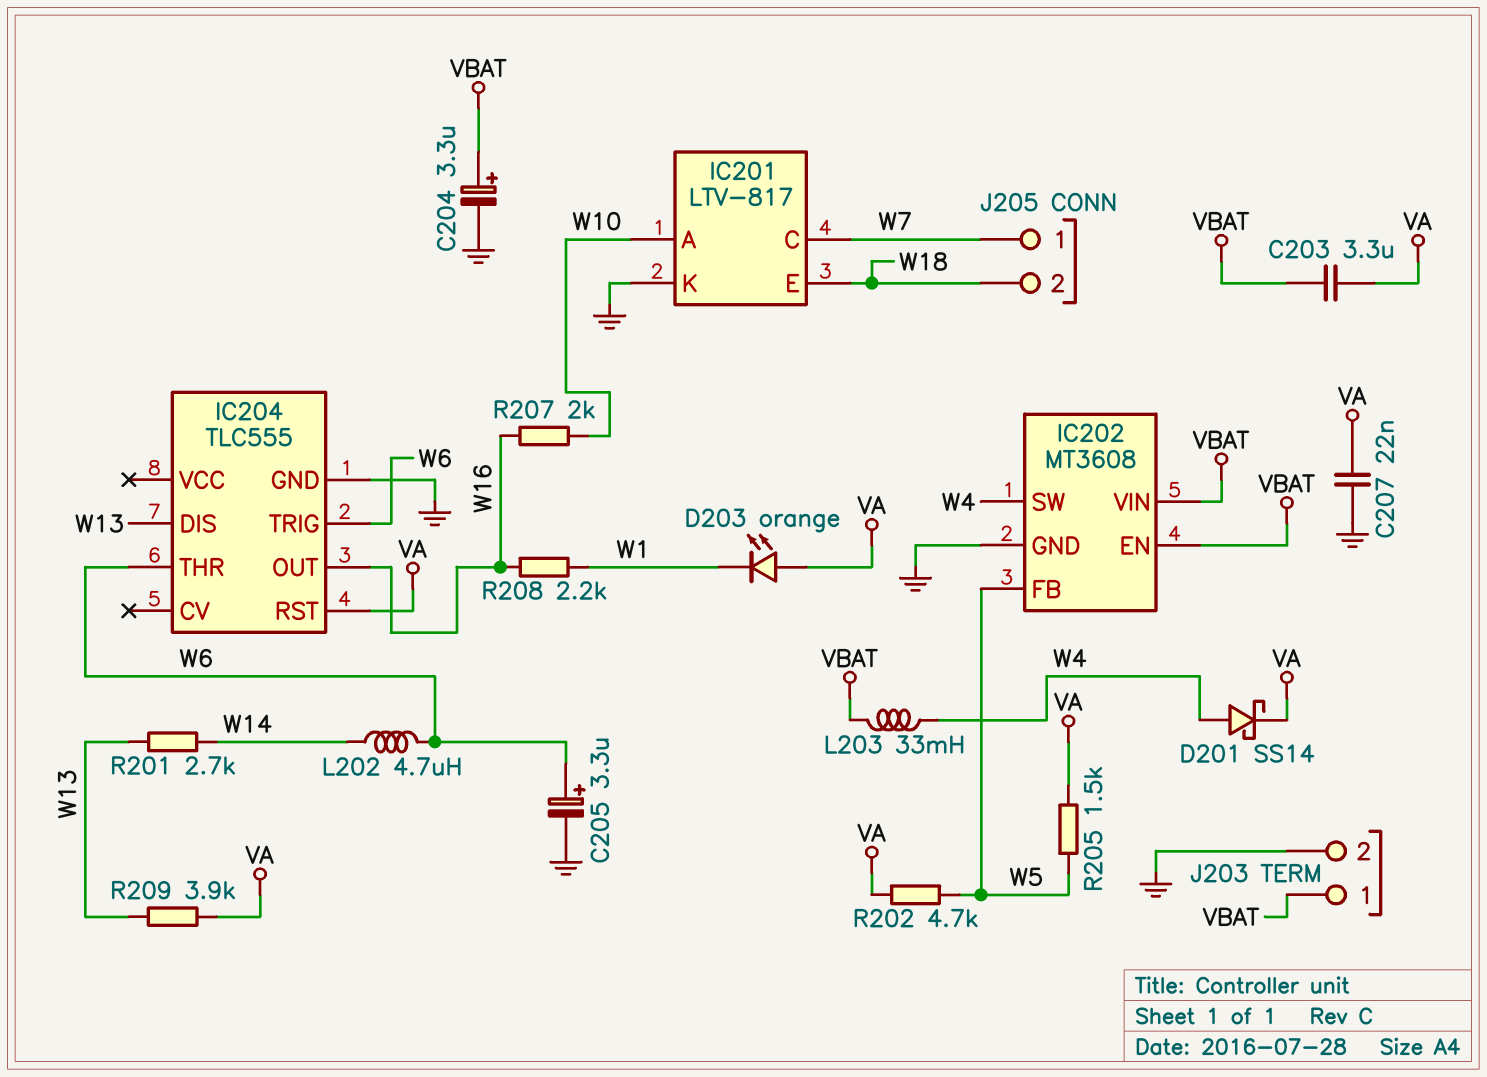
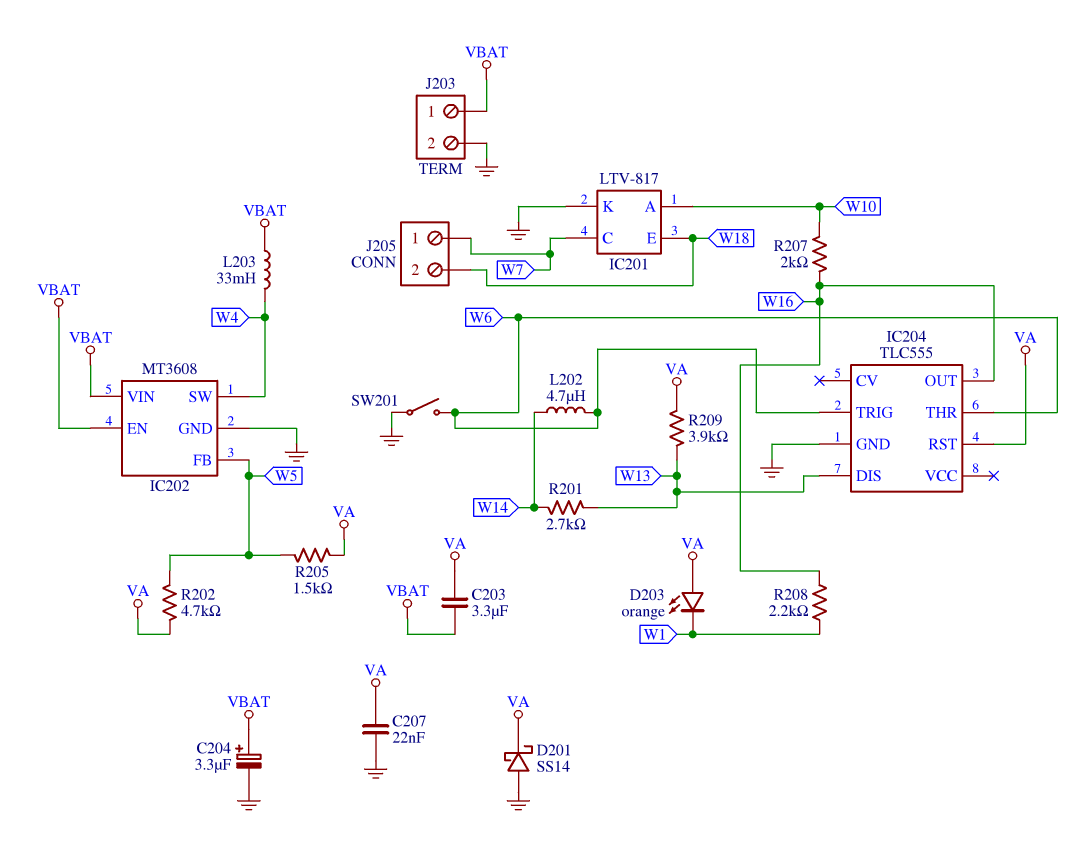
C205: 3.3uF (plus W6, minus GND) -> none
D201: schottky SS14 (A W4, K VA) -> schottky SS14 (A GND, K VA)
SW201: none -> switch (GND, W6)

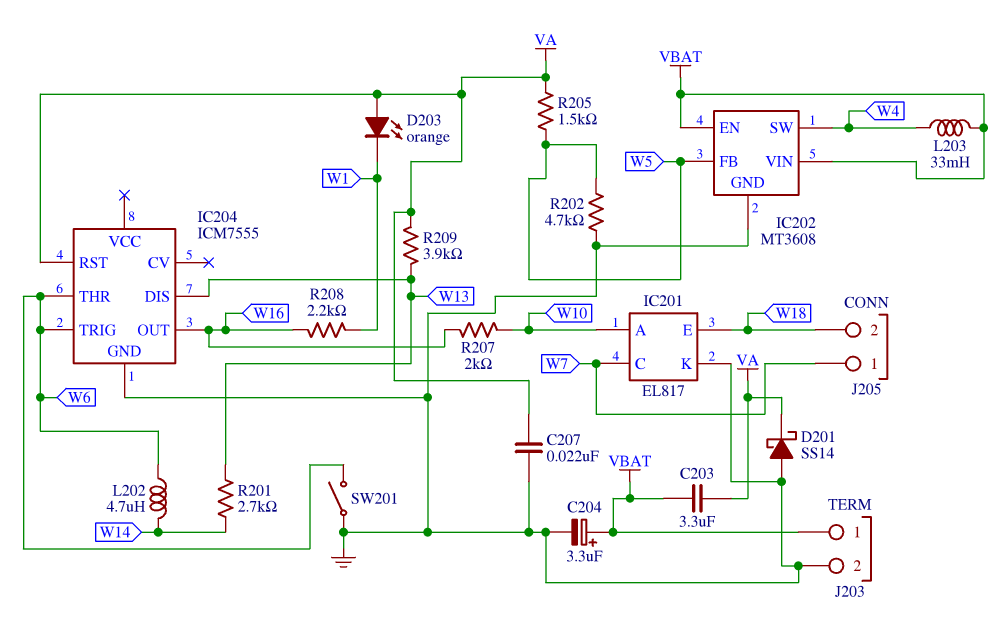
IC201: LTV-817 -> EL817
IC204: TLC555 -> ICM7555
R202: 4.7k (VA, W5) -> 4.7k (GND, W5)

